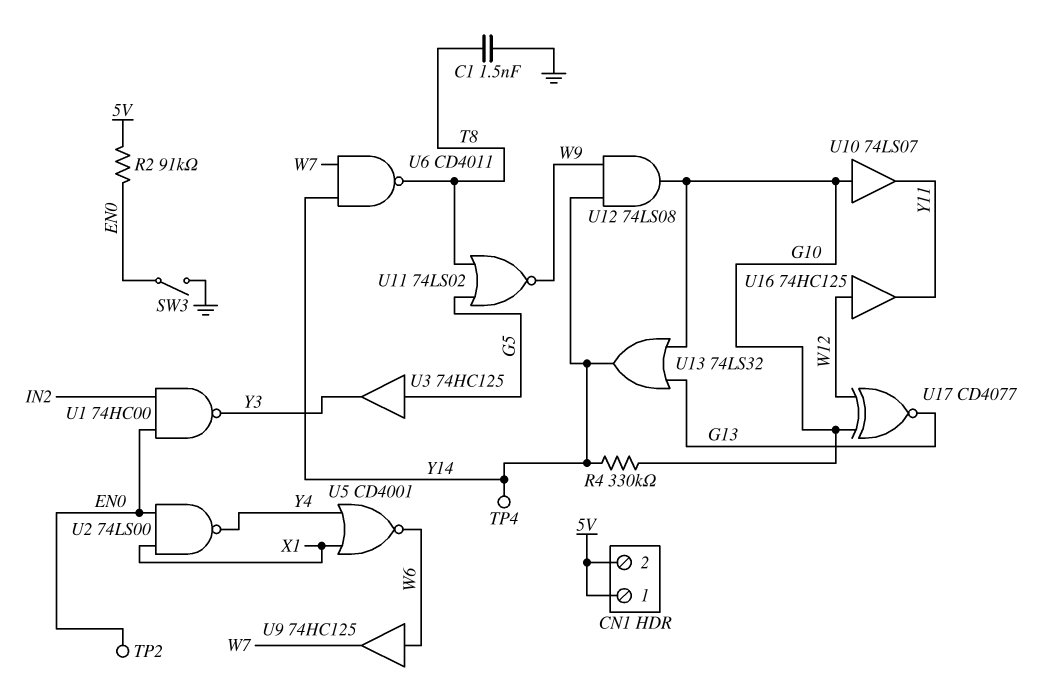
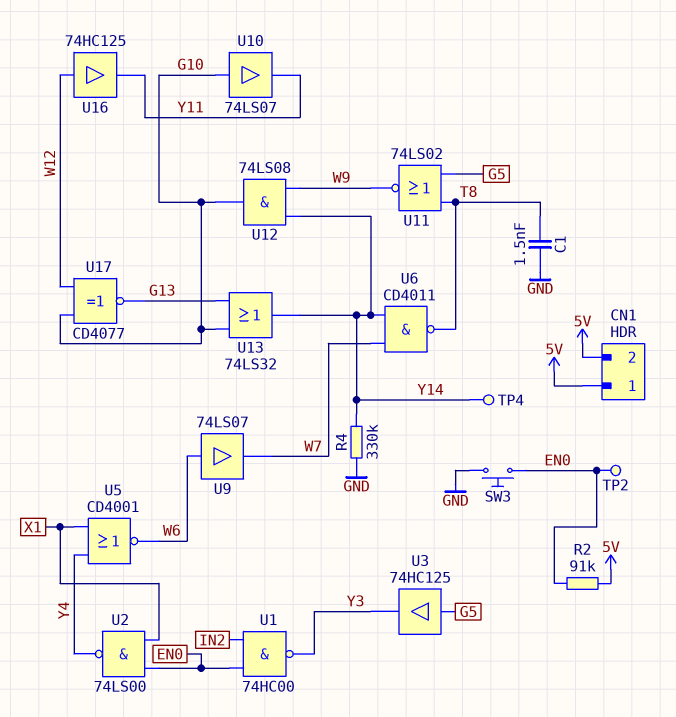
R4: 330k (G10, Y14) -> 330k (GND, Y14)
SW3: switch (EN0, GND) -> button (EN0, GND)
U9: buffer 74HC125 (in W6, out W7) -> buffer 74LS07 (in W6, out W7)

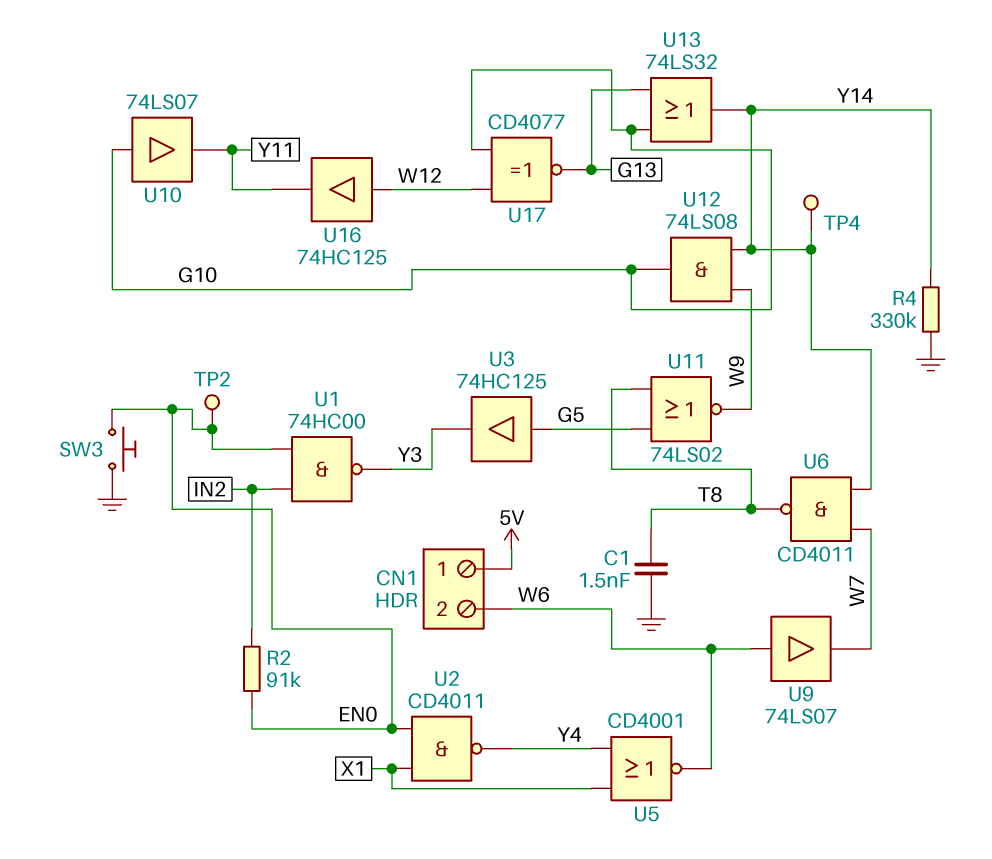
CN1 pin 2: 5V -> W6
R2: 91k (5V, EN0) -> 91k (EN0, IN2)
U2: NAND 74LS00 (in EN0, in X1, out Y4) -> NAND CD4011 (in EN0, in X1, out Y4)

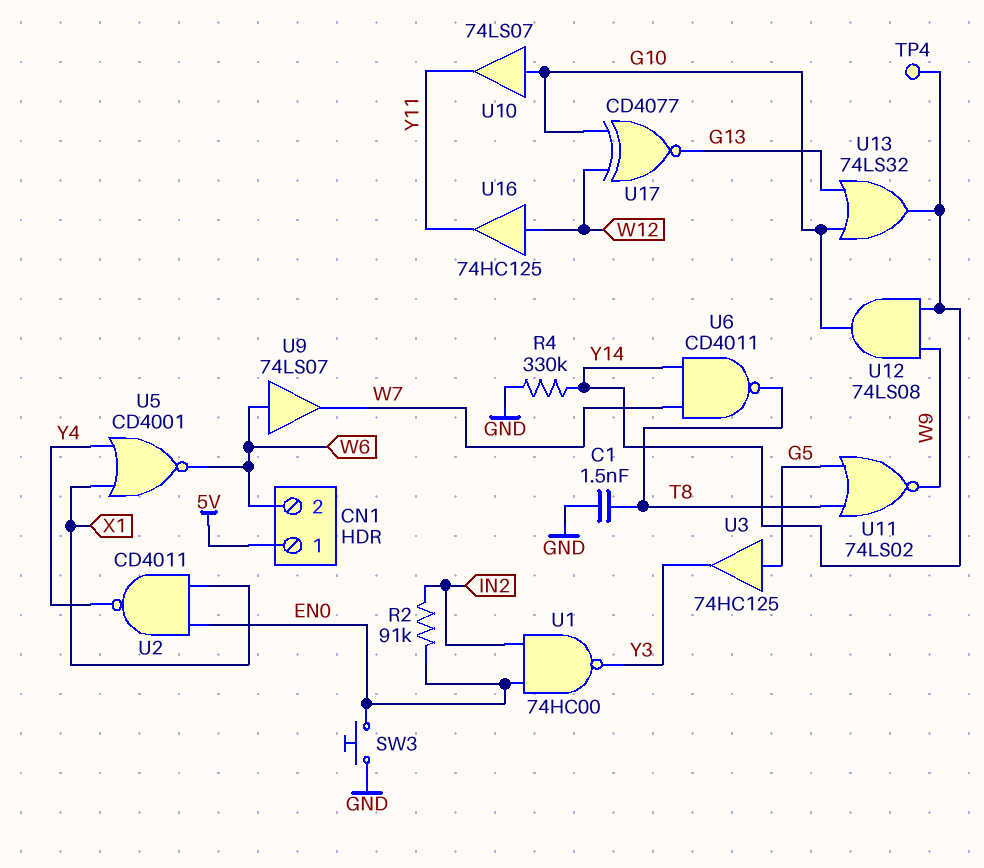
TP2: test point (EN0) -> none

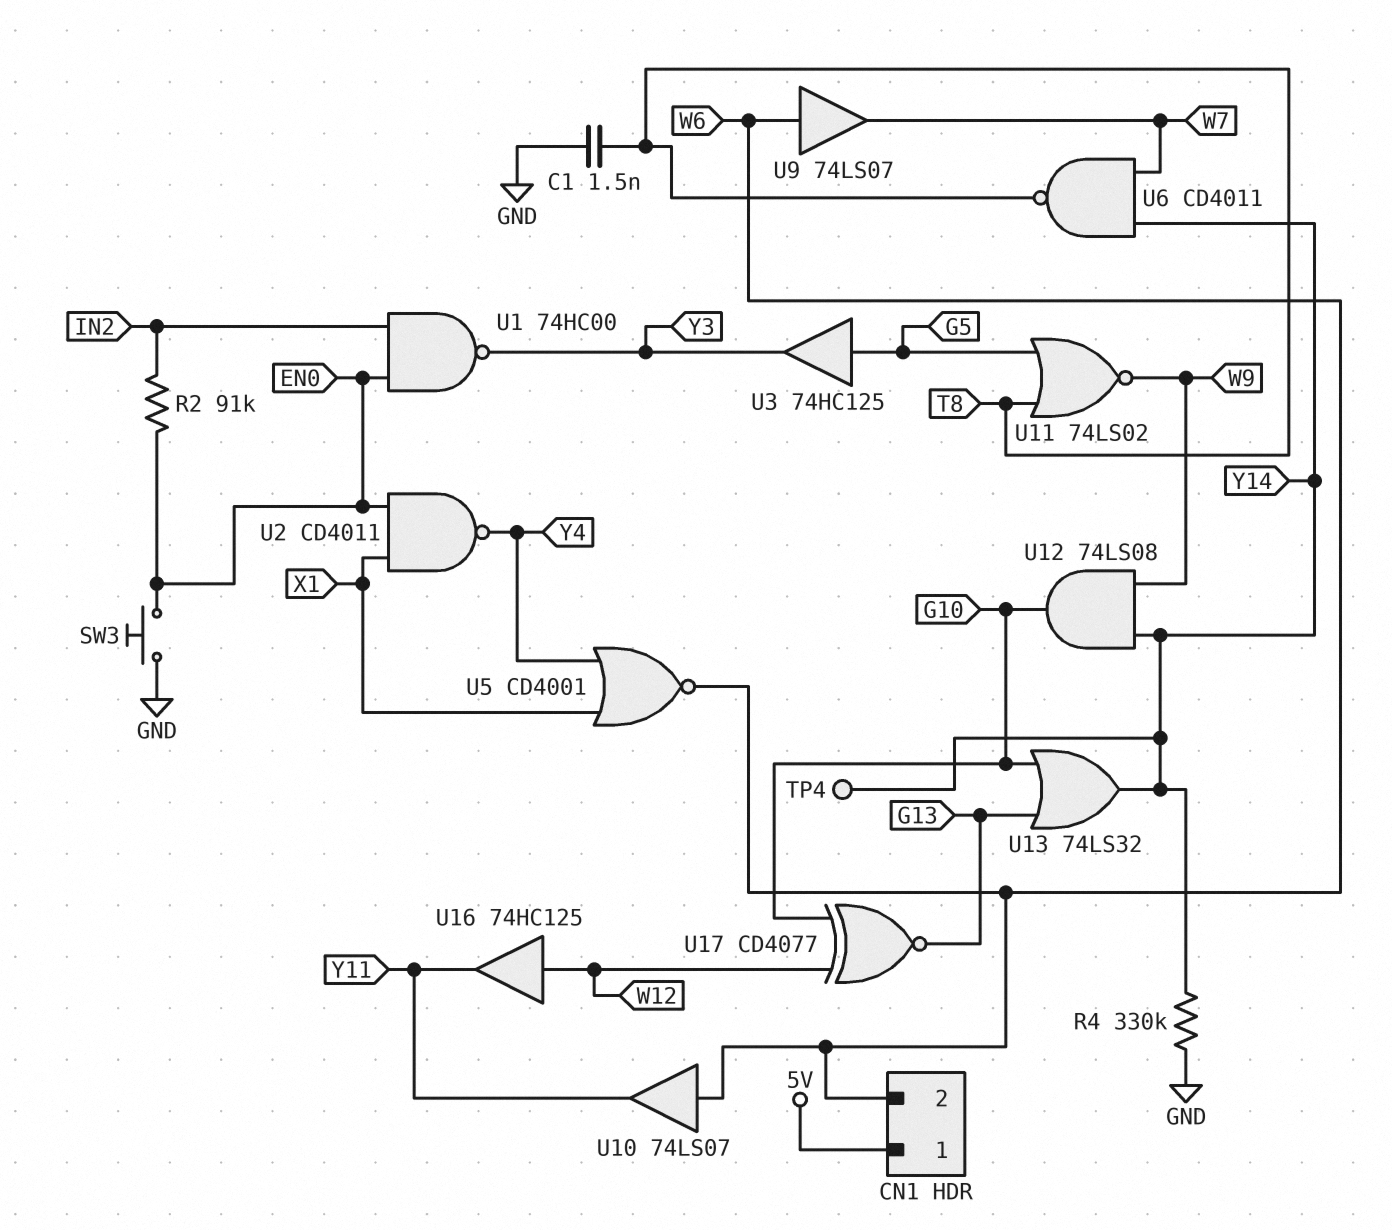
U10: buffer 74LS07 (in G10, out Y11) -> buffer 74LS07 (in W6, out Y11)

